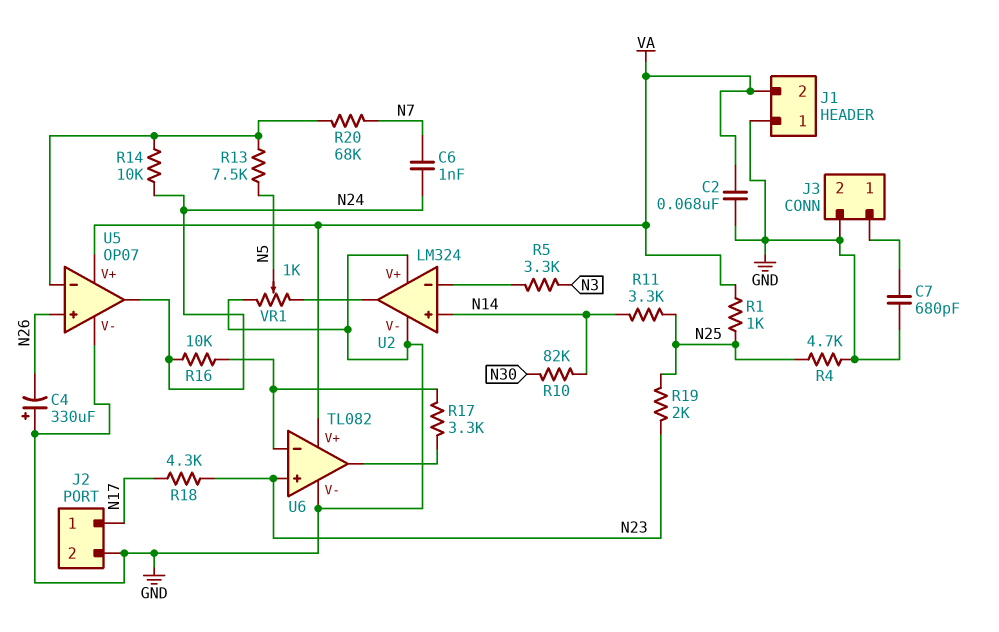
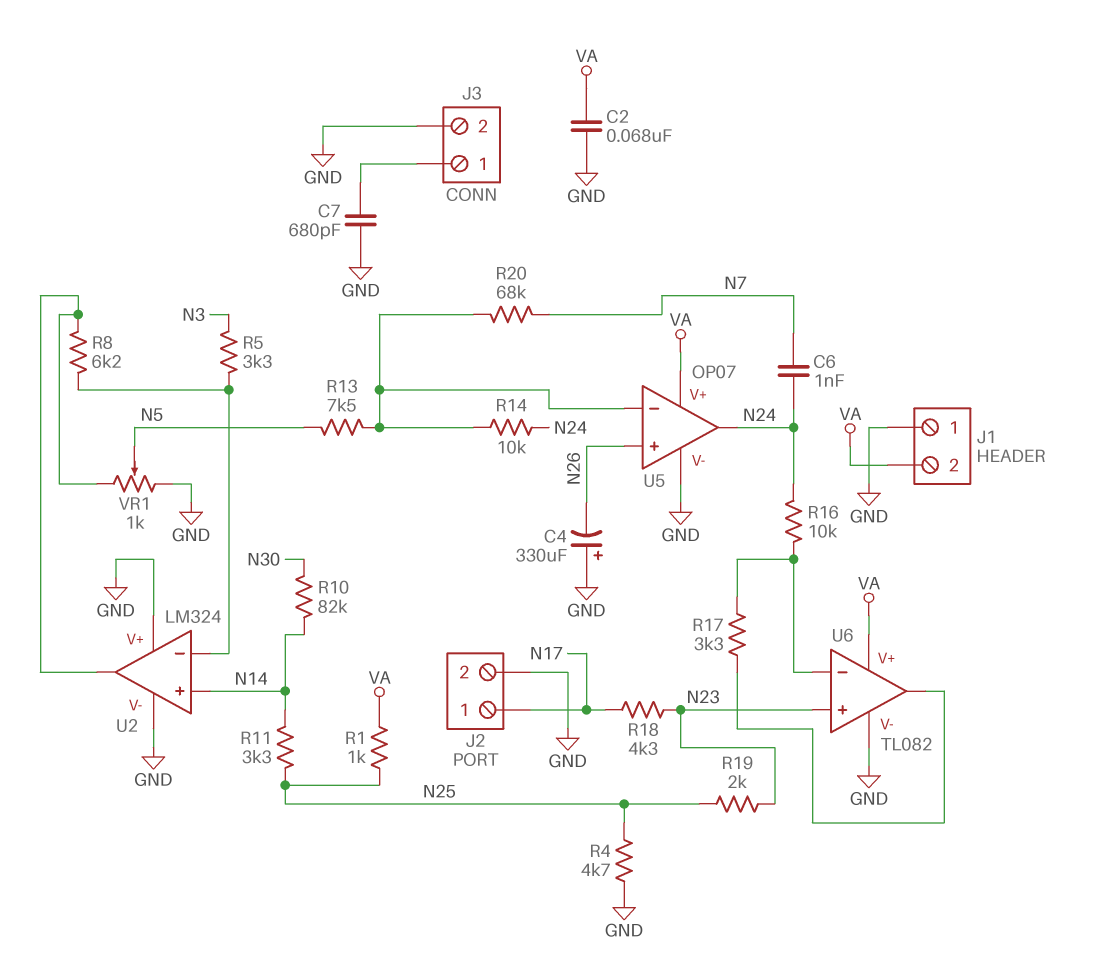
R8: none -> 6.2k (U2/in-, U2/out)

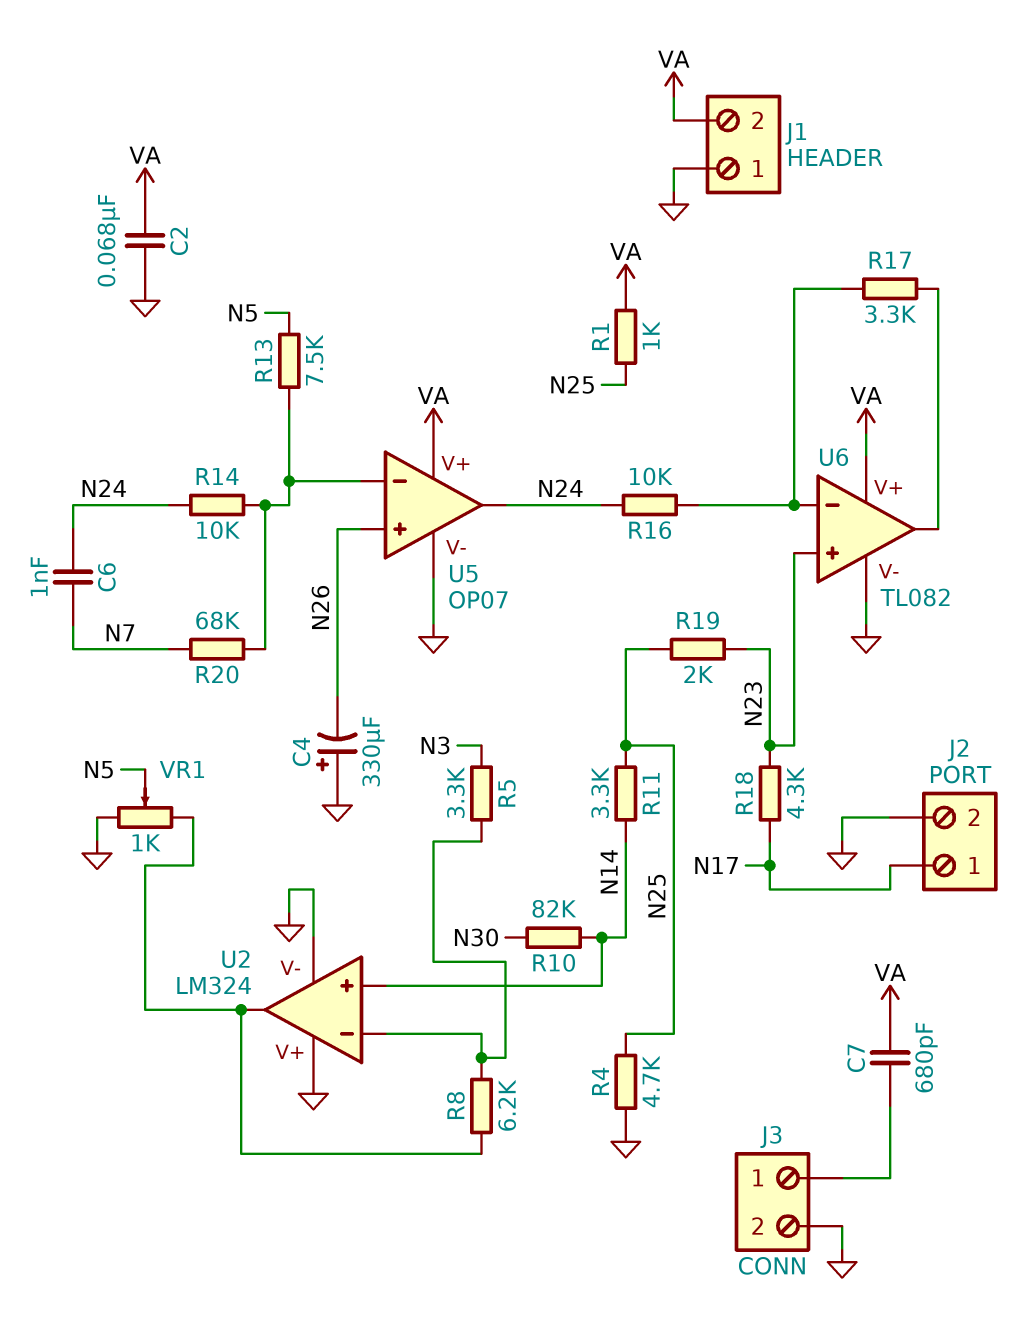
C7: 680pF (GND, J3/1) -> 680pF (J3/1, VA)

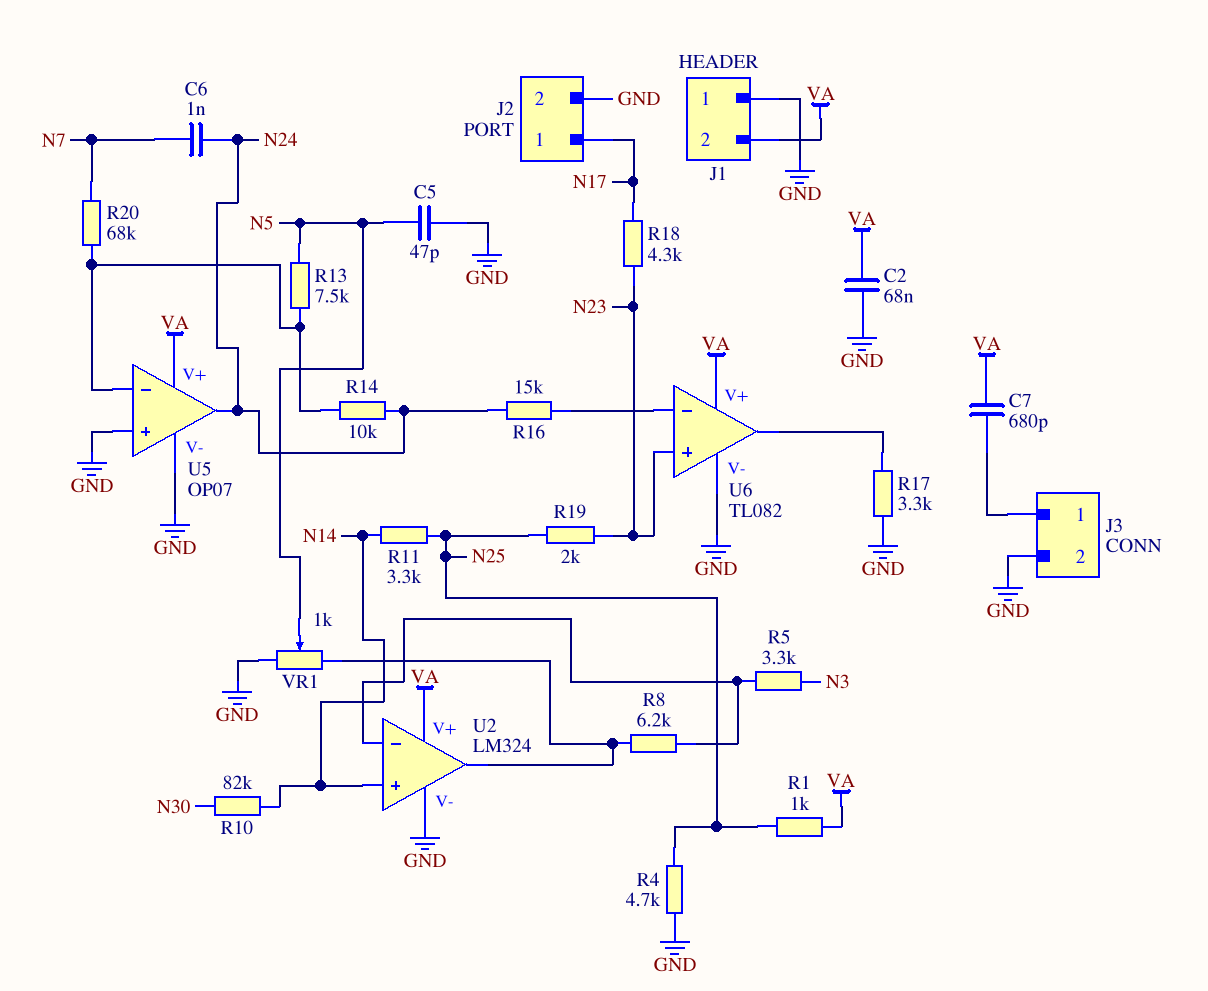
C4: 330uF (plus GND, minus N26) -> none
C5: none -> 47pF (GND, N5)
R16: 10k (N24, U6/in-) -> 15k (N24, U6/in-)
R17: 3.3k (U6/in-, U6/out) -> 3.3k (GND, U6/out)
U2 pin V+: GND -> VA
U5 pin in+: N26 -> GND

